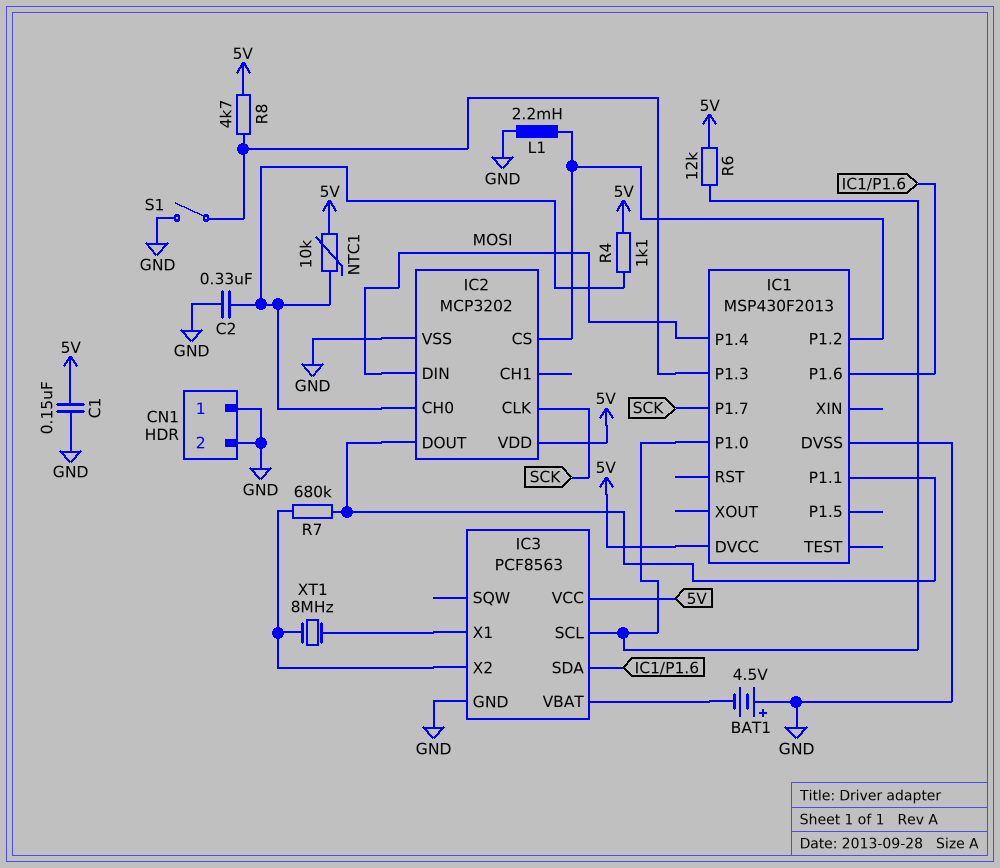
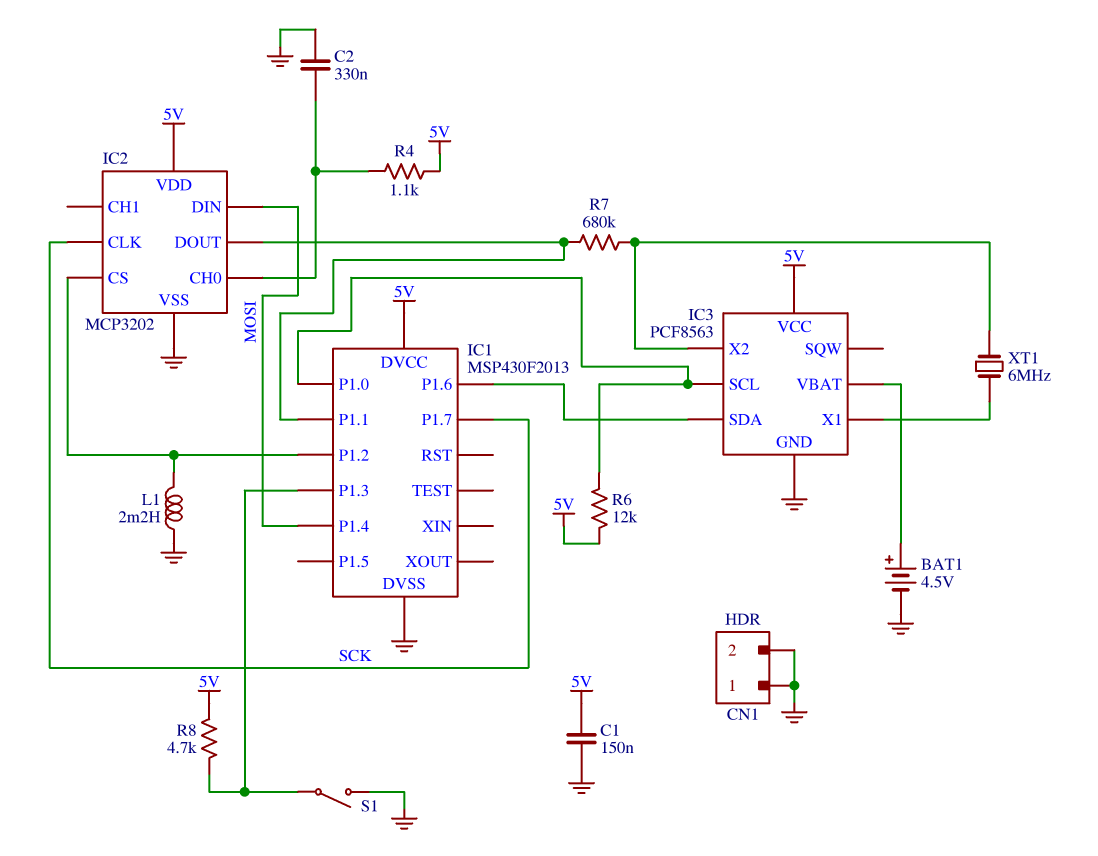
BAT1: 4.5V (plus GND, minus IC3/VBAT) -> 4.5V (plus IC3/VBAT, minus GND)
NTC1: 10k (5V, IC2/CH0) -> none
XT1: 8MHz (IC3/X1, IC3/X2) -> 6MHz (IC3/X1, IC3/X2)

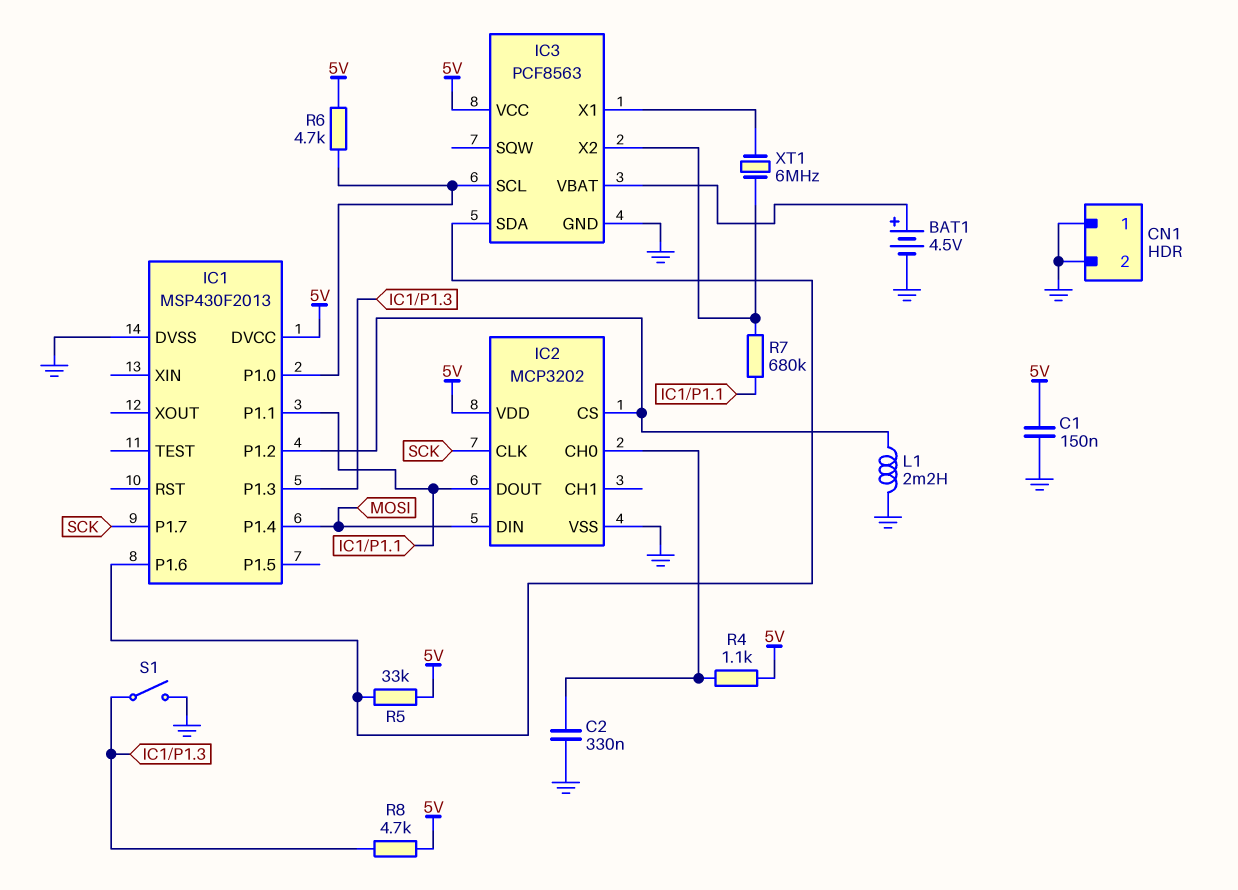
R5: none -> 33k (5V, IC1/P1.6)
R6: 12k (5V, IC1/P1.0) -> 4.7k (5V, IC1/P1.0)

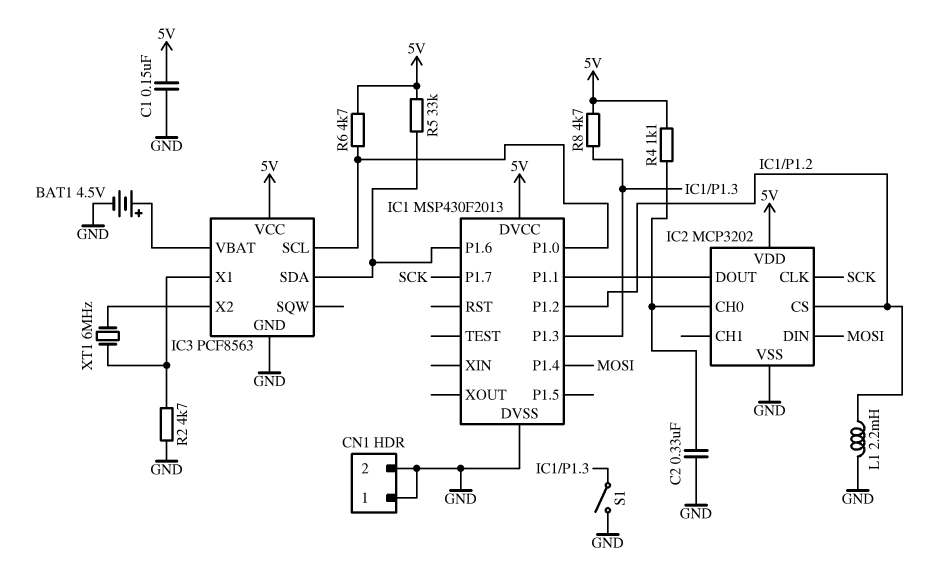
R2: none -> 4.7k (GND, IC3/X1)
R7: 680k (IC1/P1.1, IC3/X2) -> none

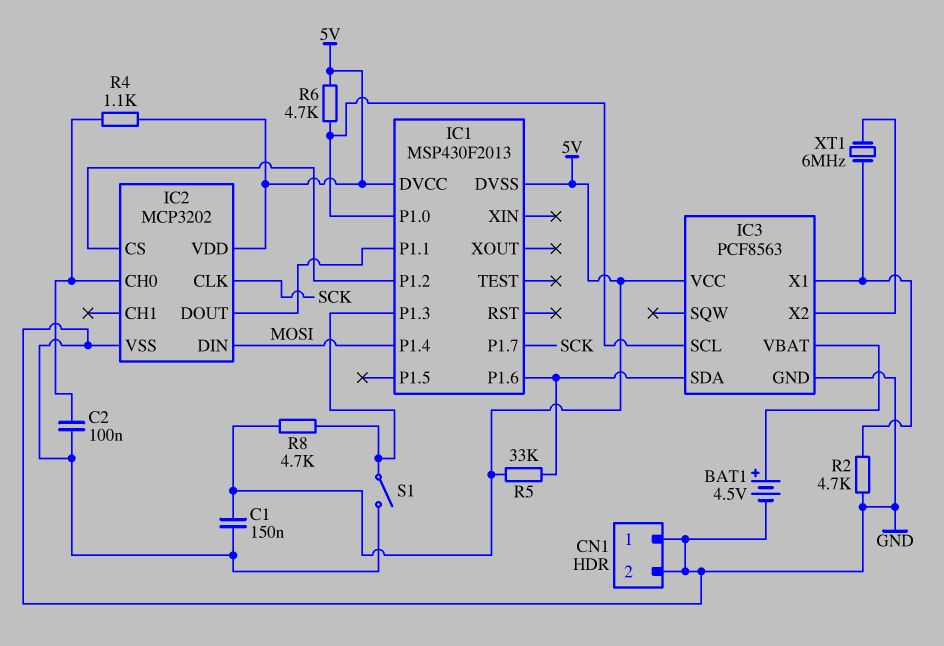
C2: 330nF (GND, IC2/CH0) -> 100nF (GND, IC2/CH0)
IC1 pin DVSS: GND -> 5V
L1: 2.2mH (GND, IC1/P1.2) -> none

